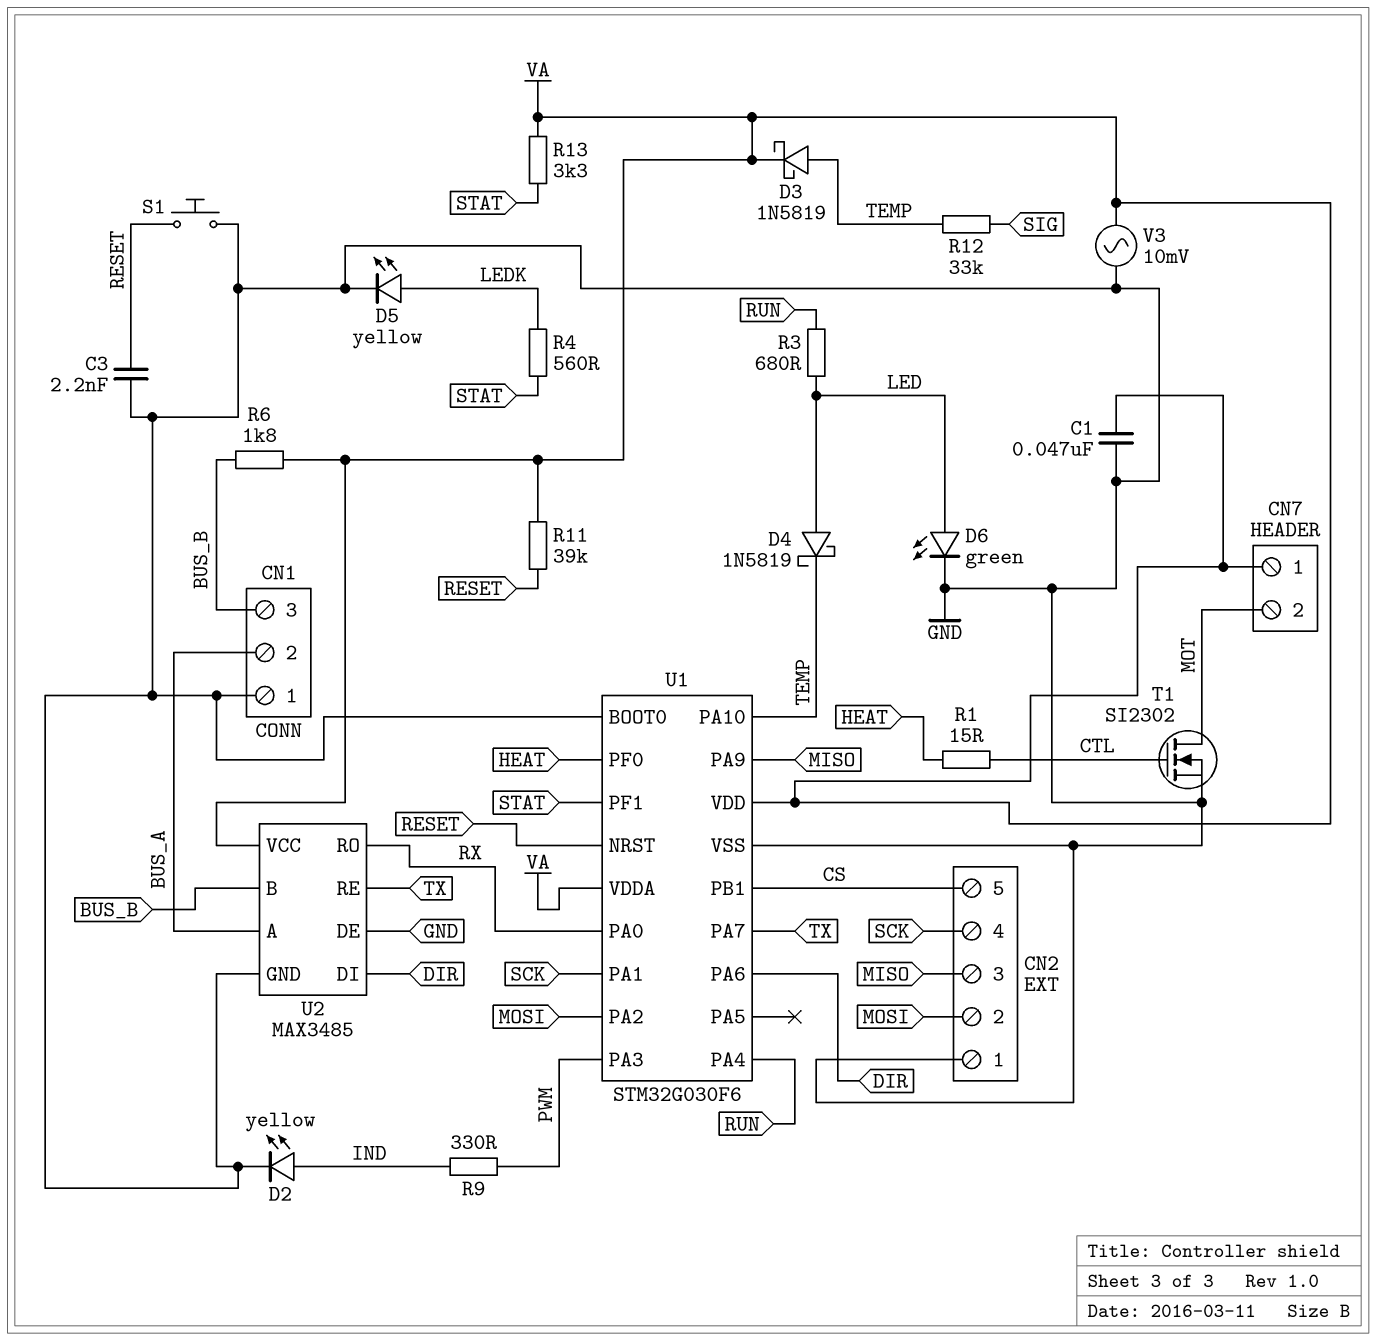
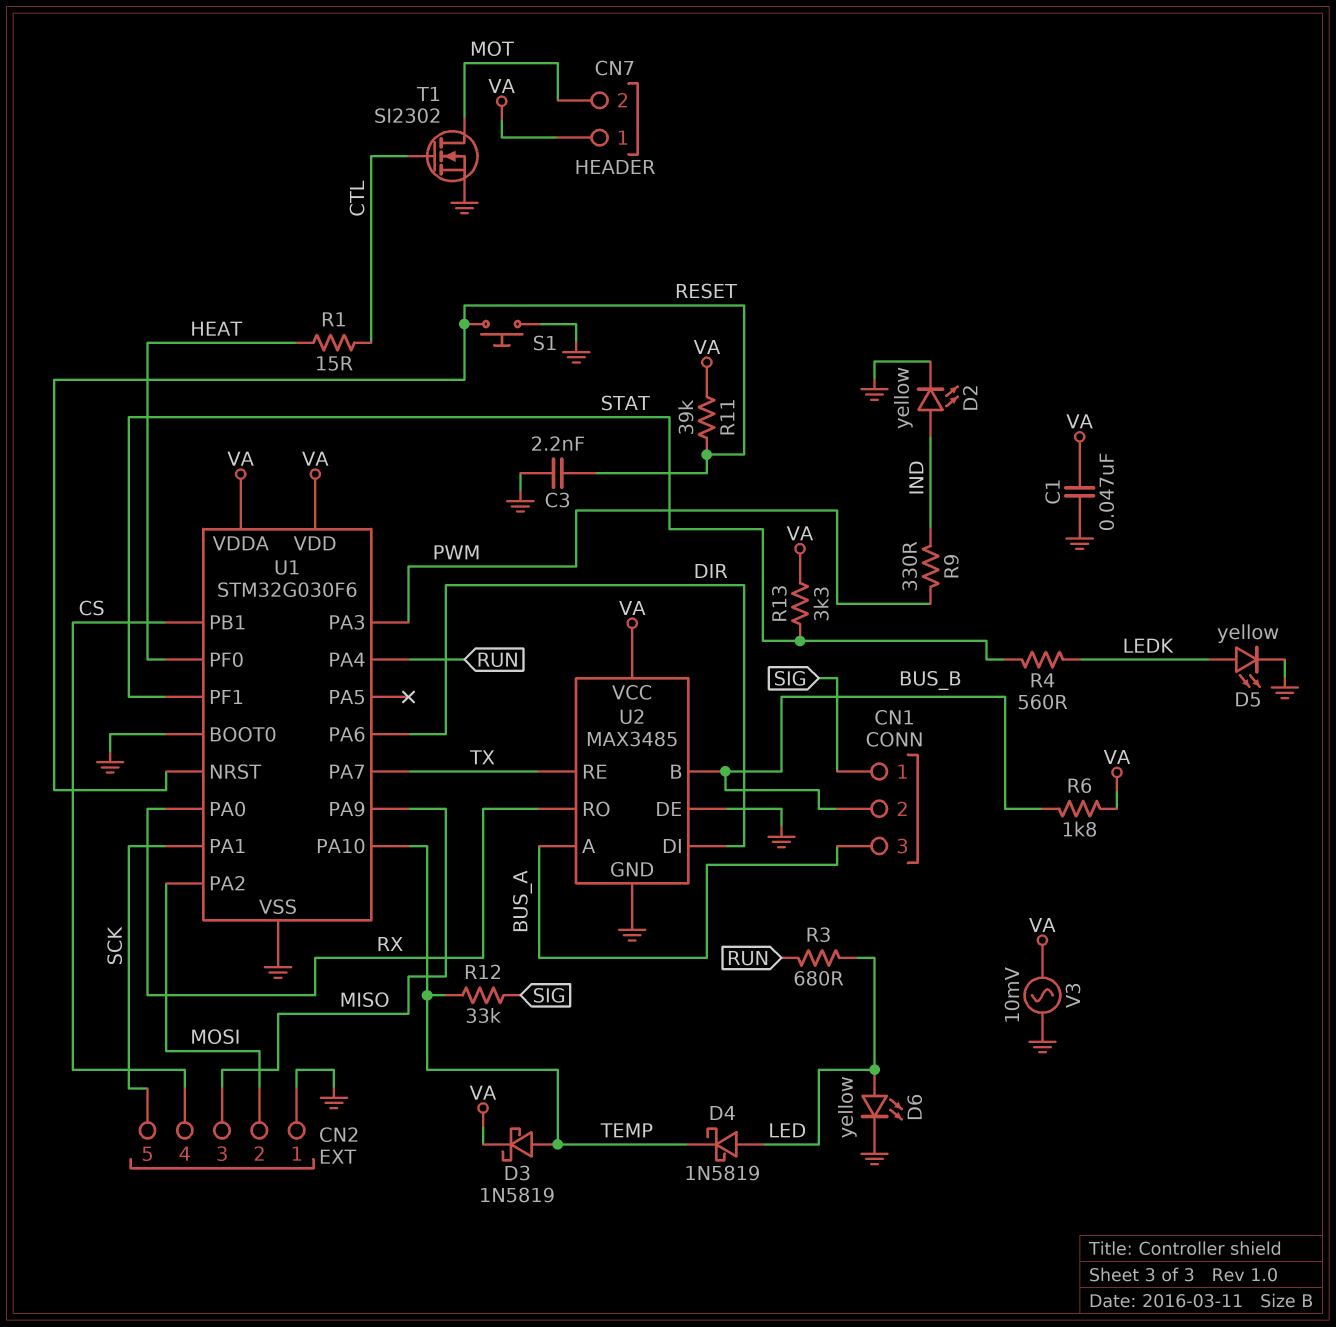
CN1 pin 1: GND -> SIG
CN1 pin 2: BUS_A -> BUS_B
CN1 pin 3: BUS_B -> BUS_A
CN2 pin 4: SCK -> CS
CN2 pin 5: CS -> SCK
D6: LED green (A LED, K GND) -> LED yellow (A LED, K GND)

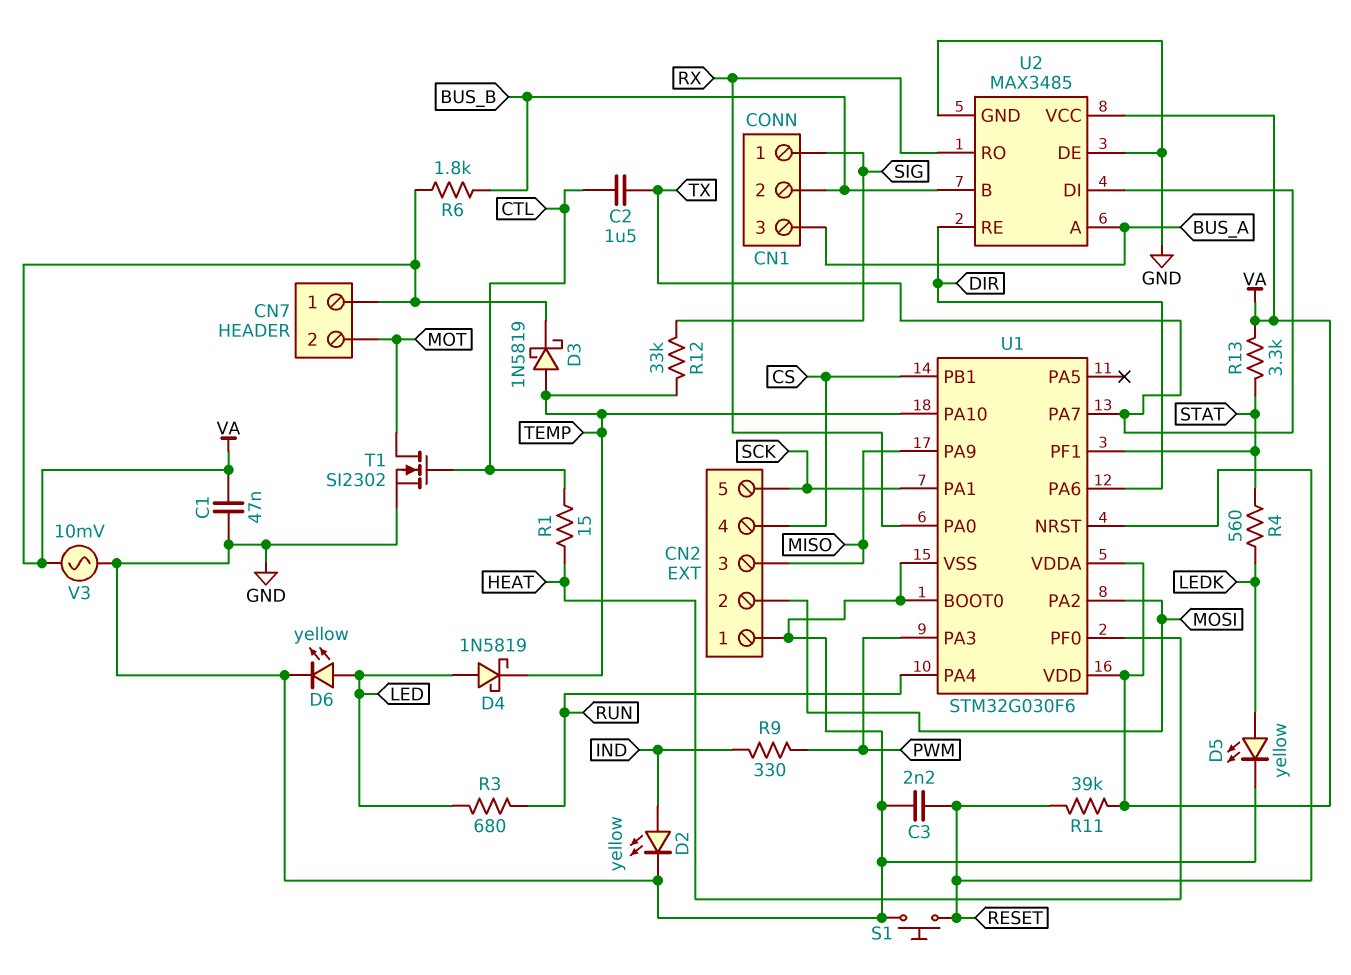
C2: none -> 1.5uF (CTL, TX)
U2 pin DI: DIR -> TX
U2 pin RE: TX -> DIR

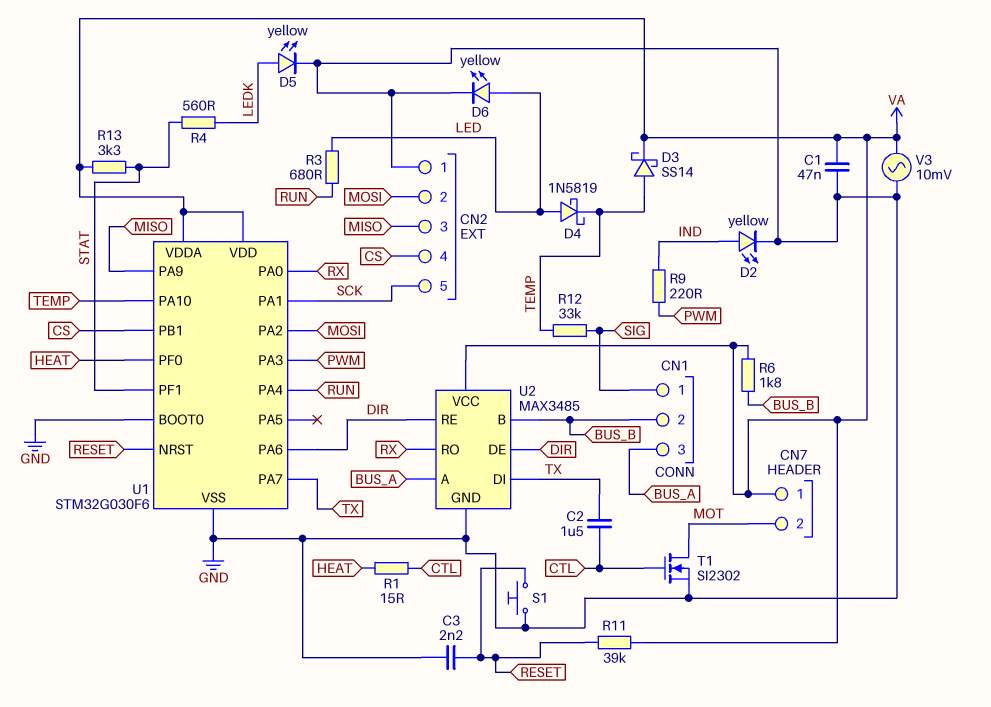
D3: schottky 1N5819 (A TEMP, K VA) -> schottky SS14 (A TEMP, K VA)
R9: 330 (IND, PWM) -> 220 (IND, PWM)
U2 pin DE: GND -> DIR

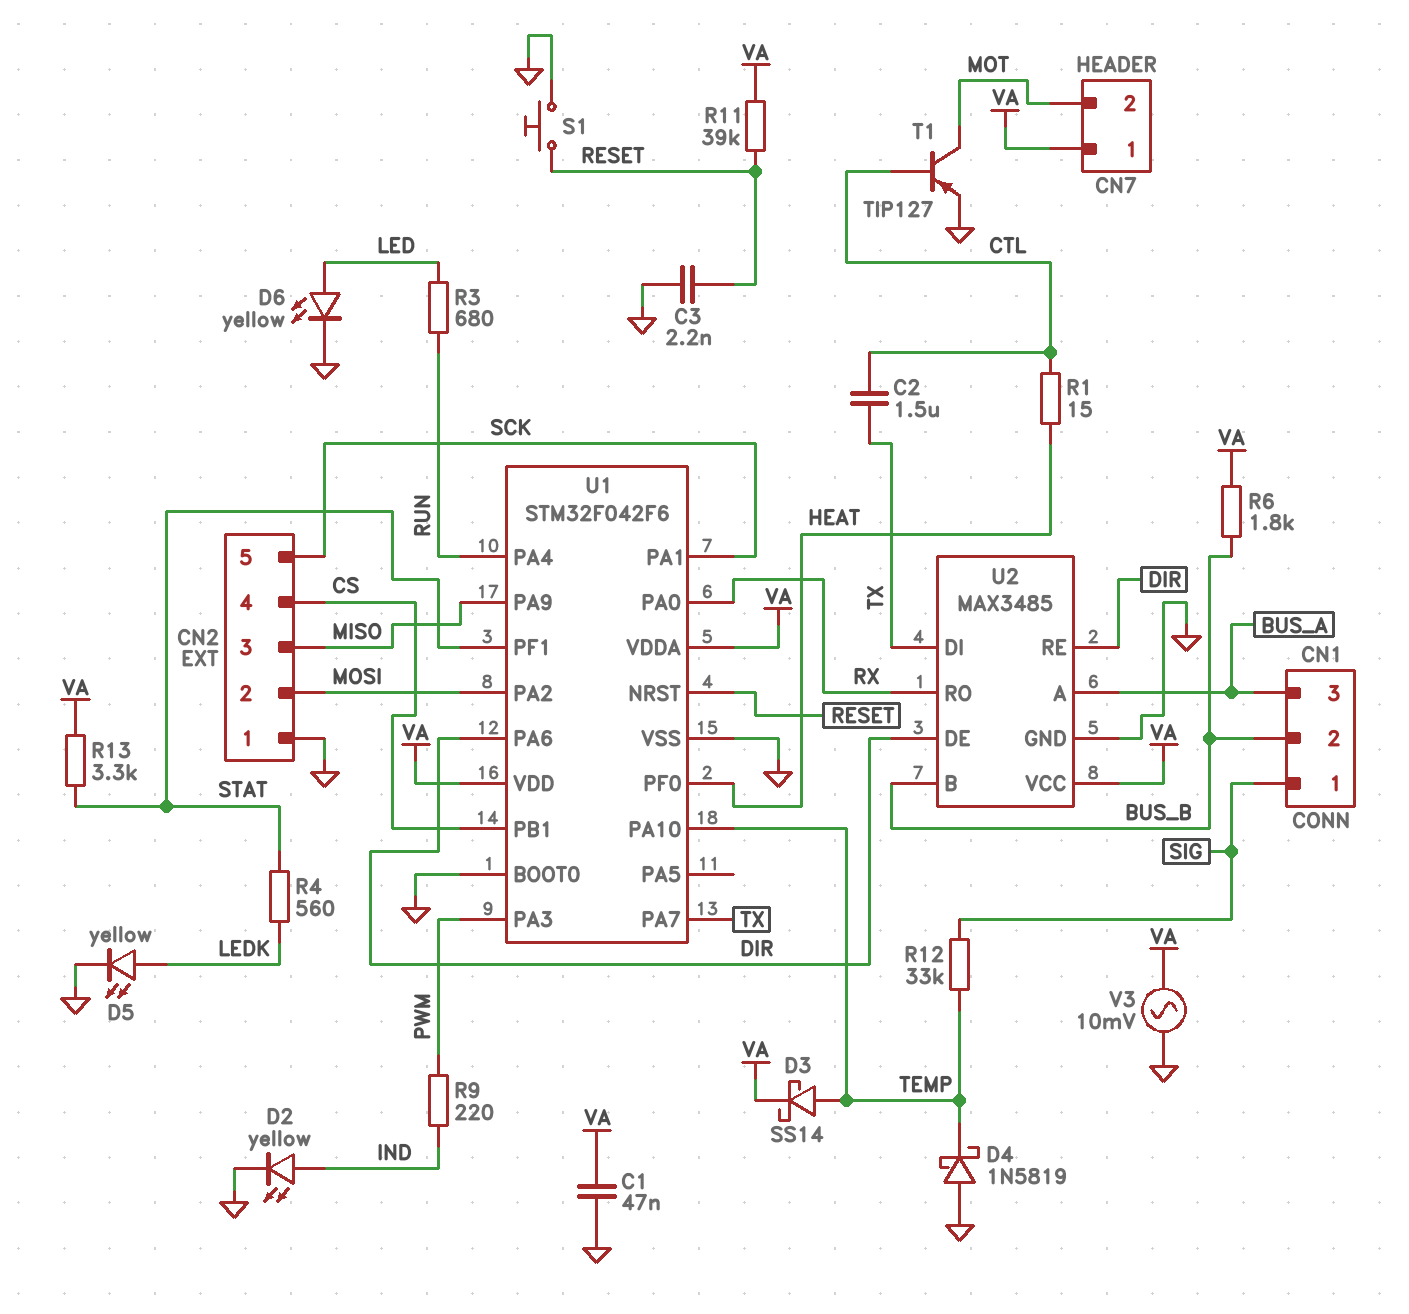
D4: schottky 1N5819 (A LED, K TEMP) -> schottky 1N5819 (A GND, K TEMP)
T1: NMOS SI2302 (G CTL, D MOT, S GND) -> PNP TIP127 (B CTL, C MOT, E GND)
U1: STM32G030F6 -> STM32F042F6

